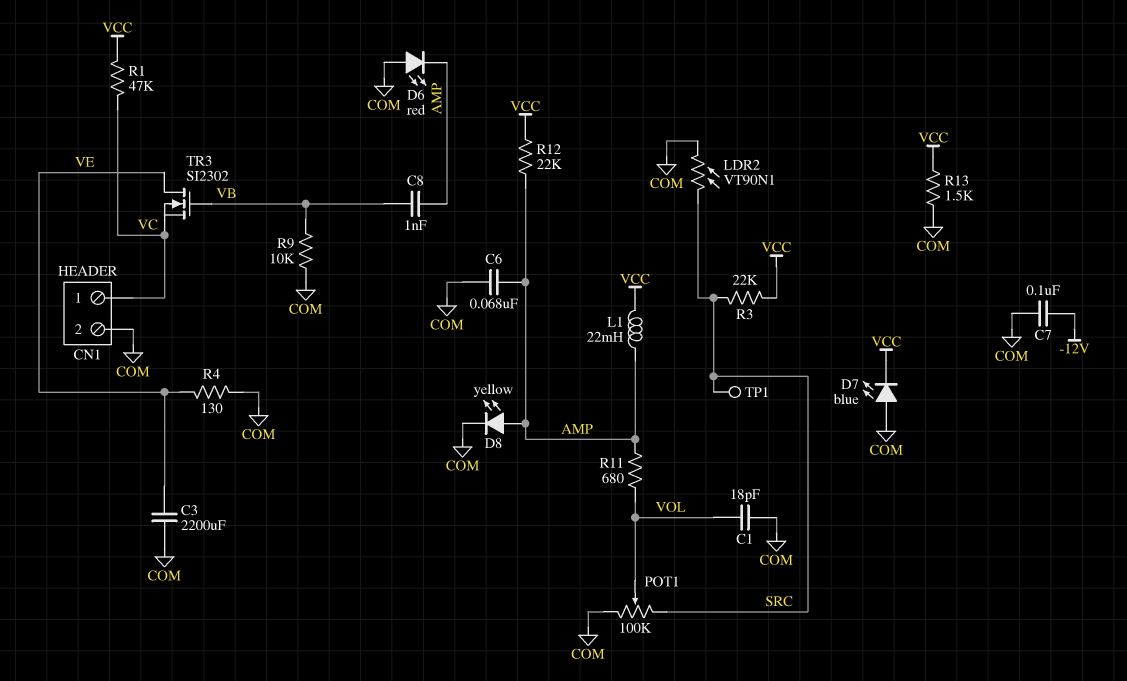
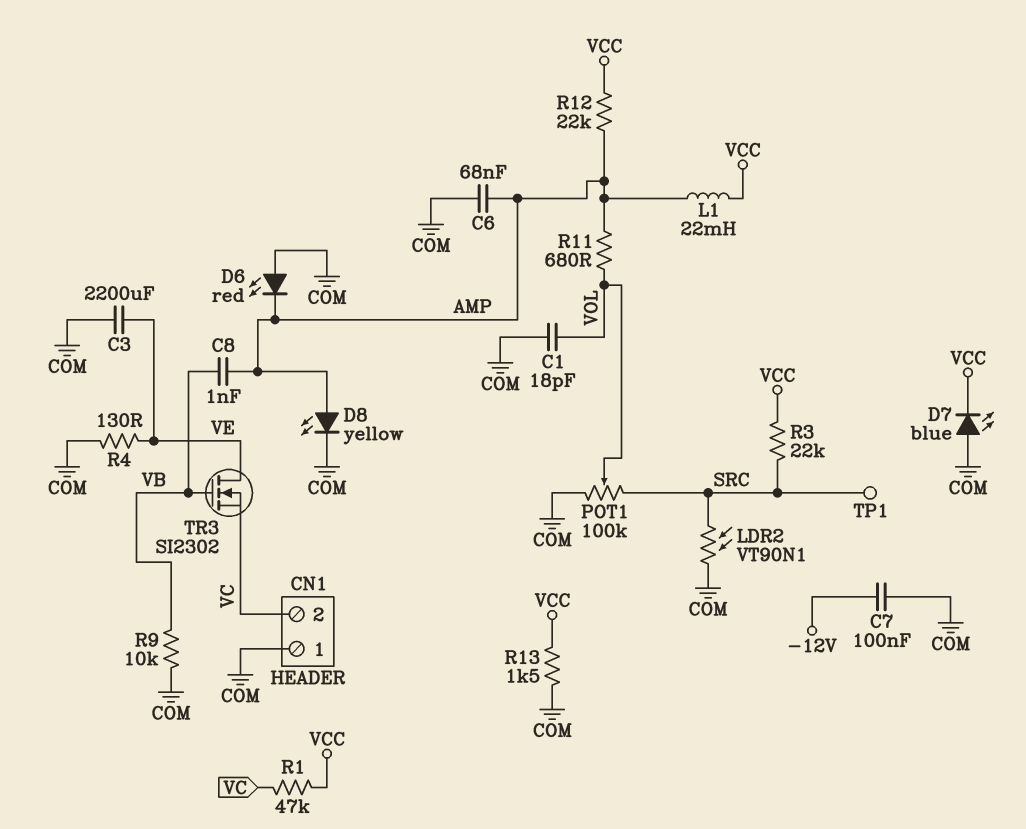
CN1 pin 1: VC -> COM
CN1 pin 2: COM -> VC

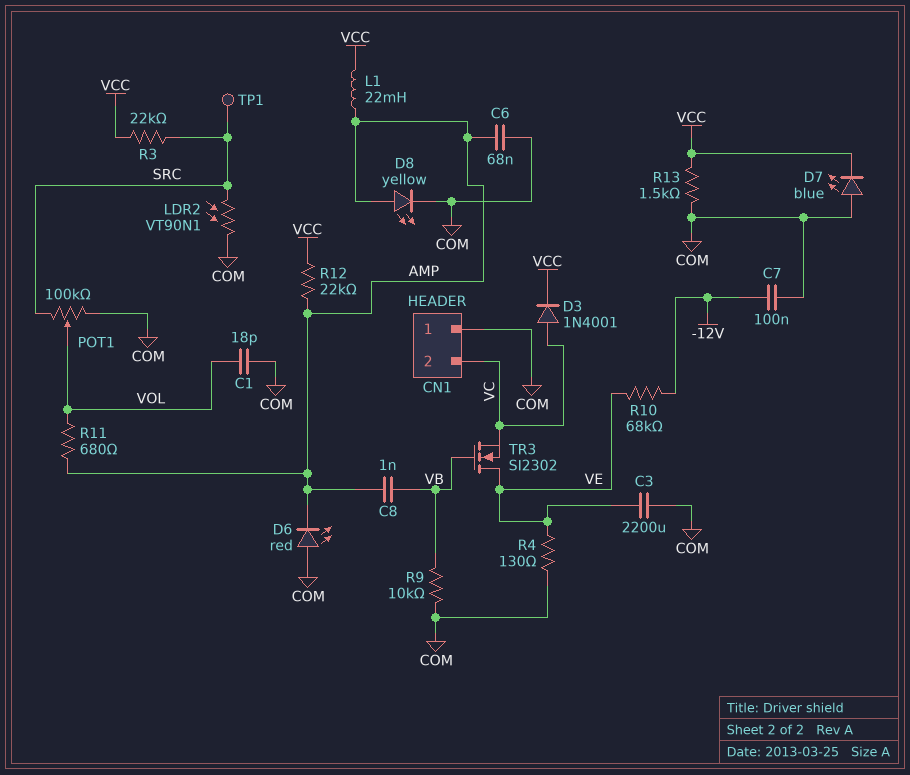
D3: none -> diode 1N4001 (A VC, K VCC)
R1: 47k (VC, VCC) -> none
R10: none -> 68k (-12V, VE)

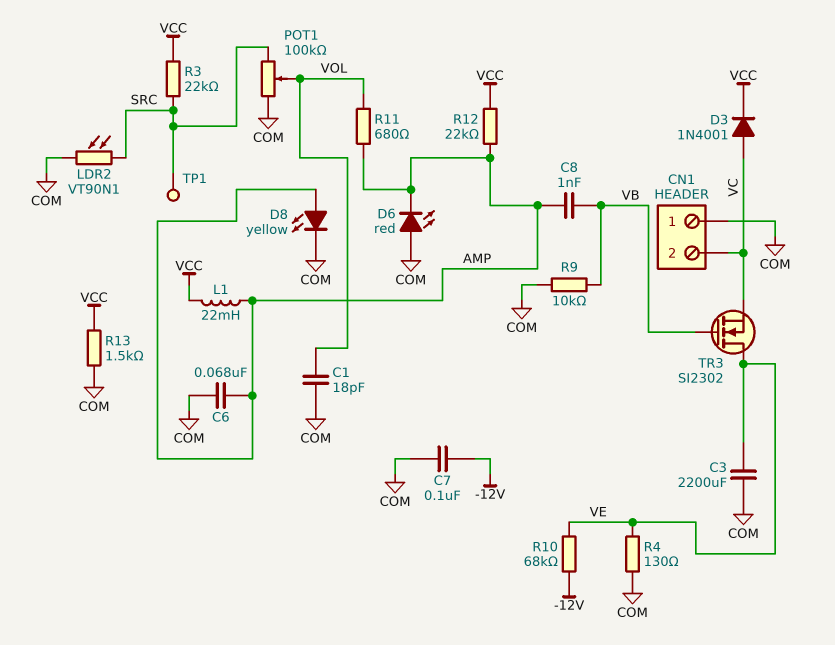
D7: LED blue (A COM, K VCC) -> none

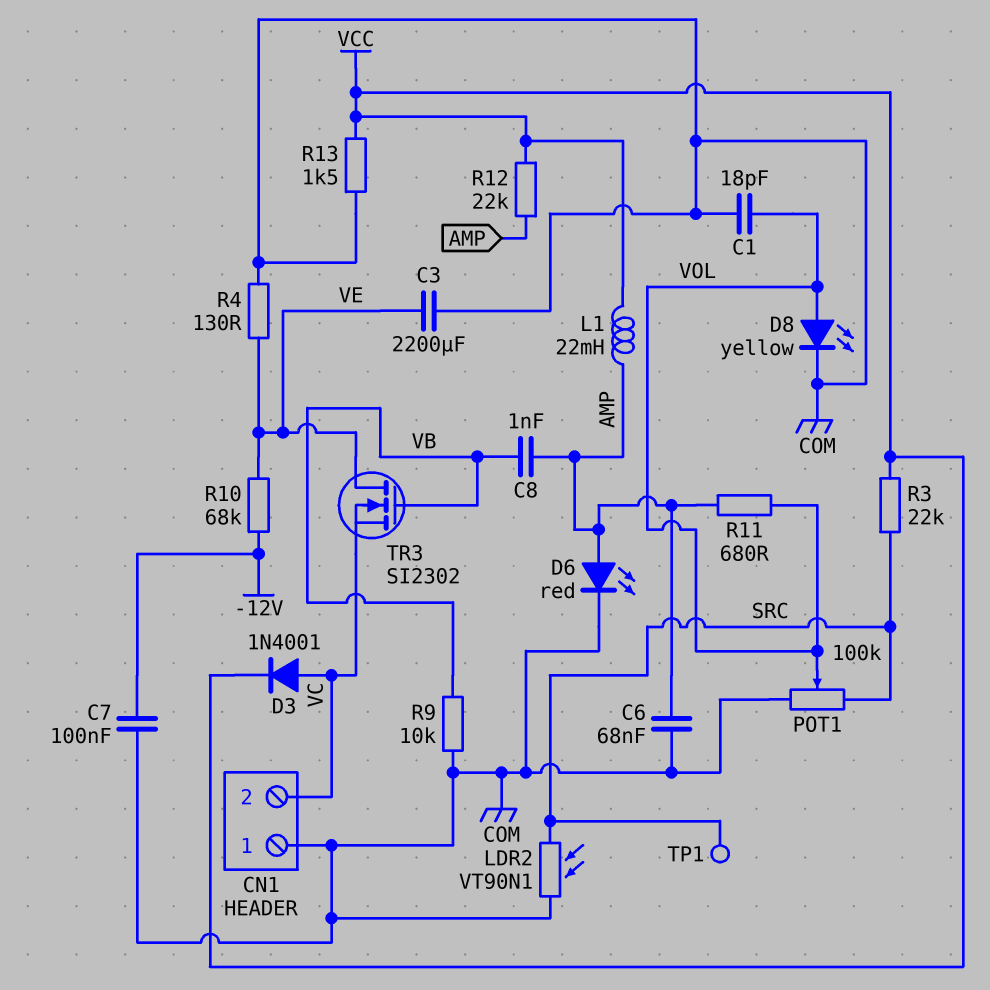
D6: LED red (A COM, K AMP) -> LED red (A AMP, K COM)
D8: LED yellow (A AMP, K COM) -> LED yellow (A VOL, K COM)

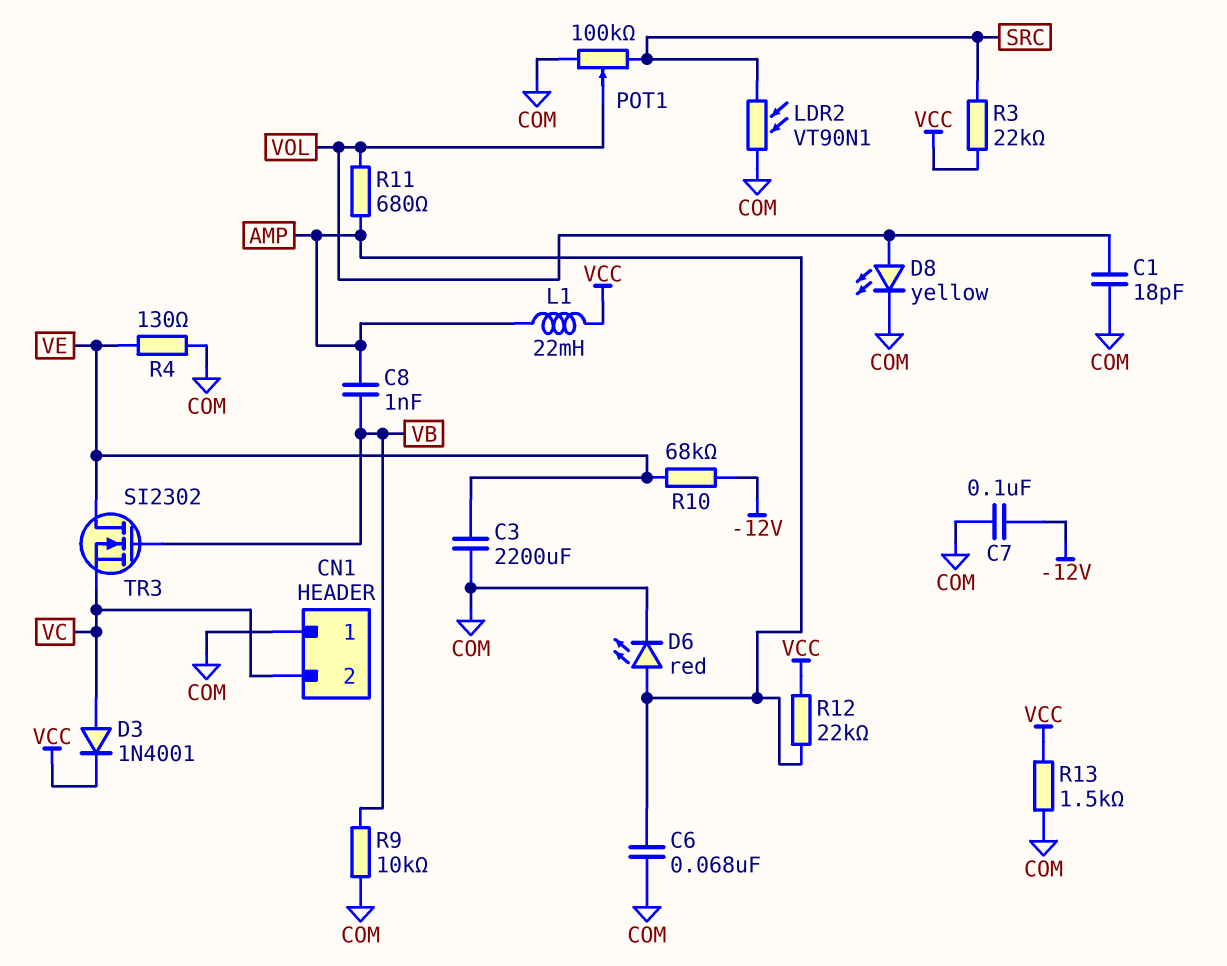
TP1: test point (SRC) -> none

